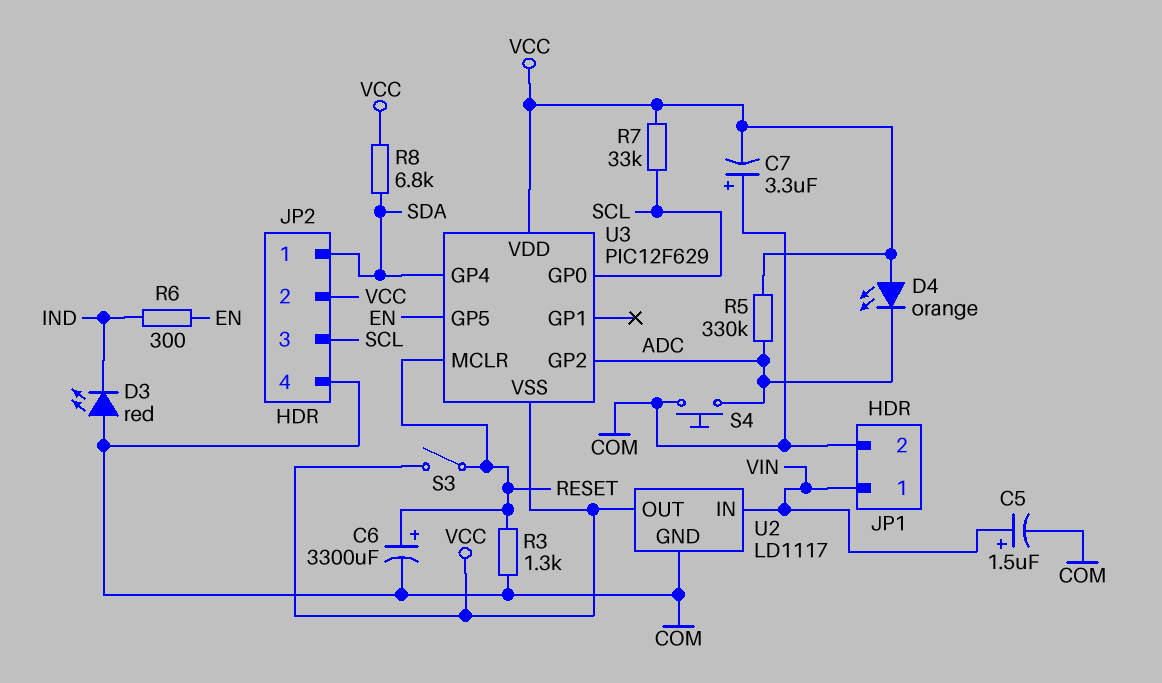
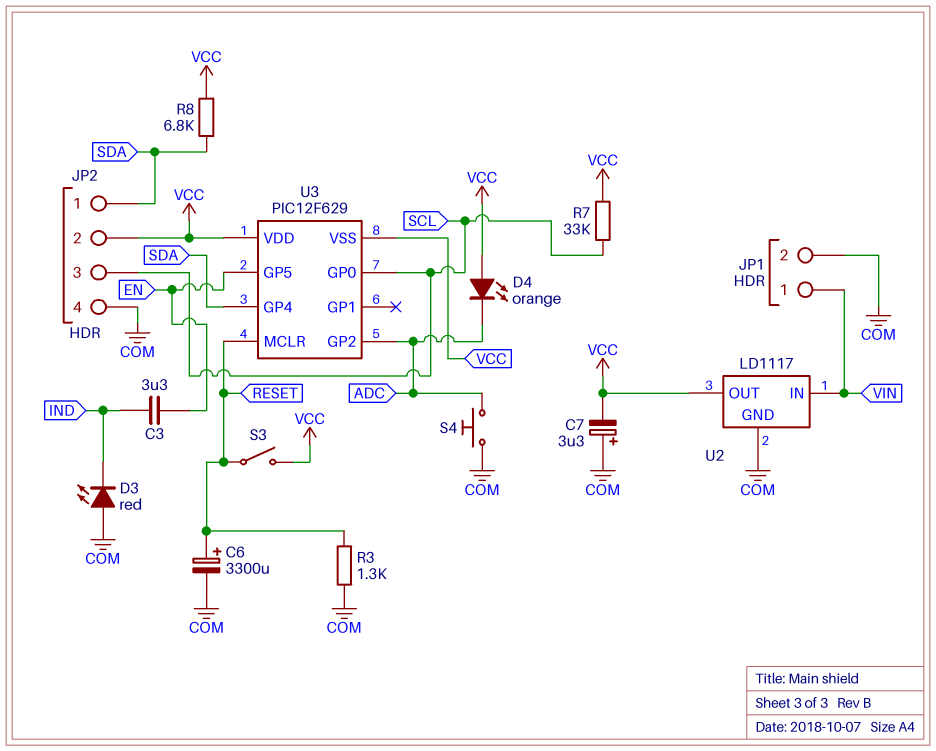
C3: none -> 3.3uF (EN, IND)
C5: 1.5uF (plus VIN, minus COM) -> none
R5: 330k (ADC, VCC) -> none
R6: 300 (EN, IND) -> none

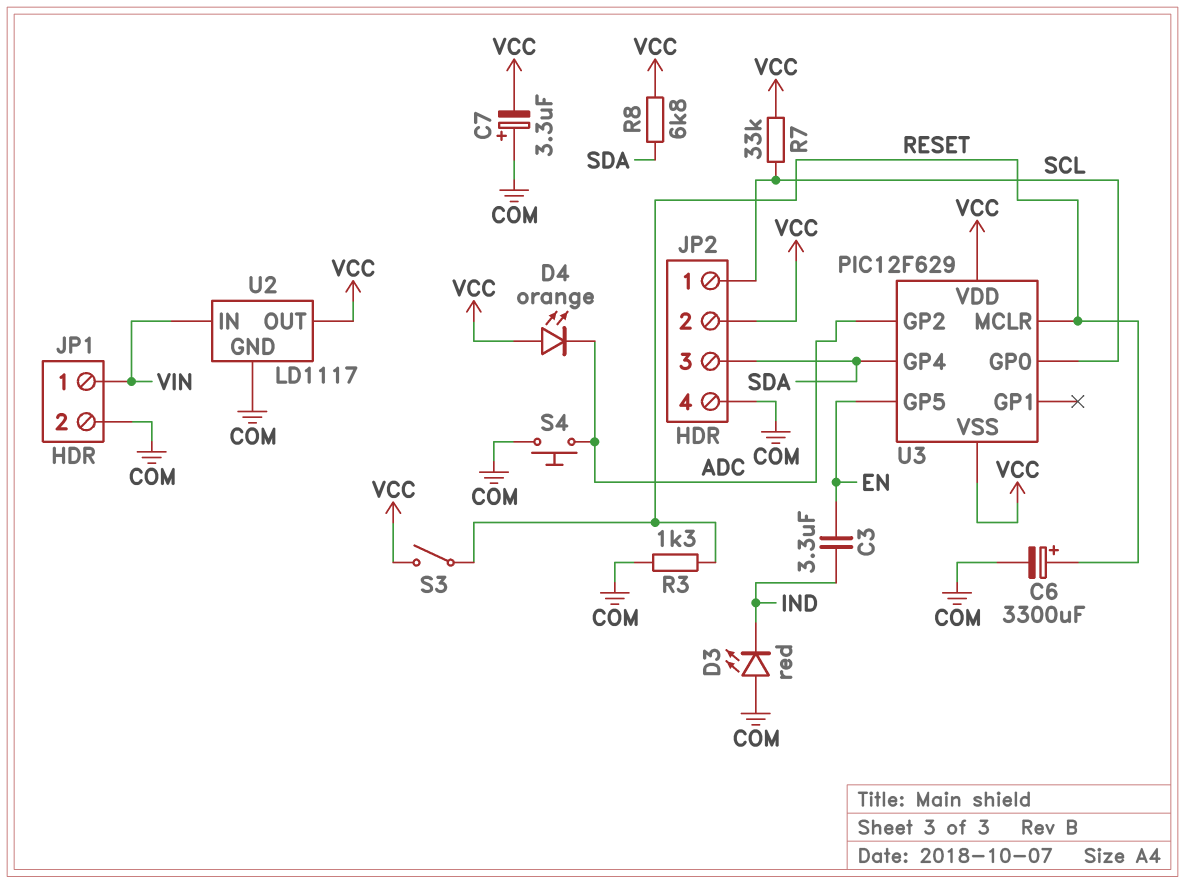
JP2 pin 1: SDA -> SCL
JP2 pin 3: SCL -> SDA

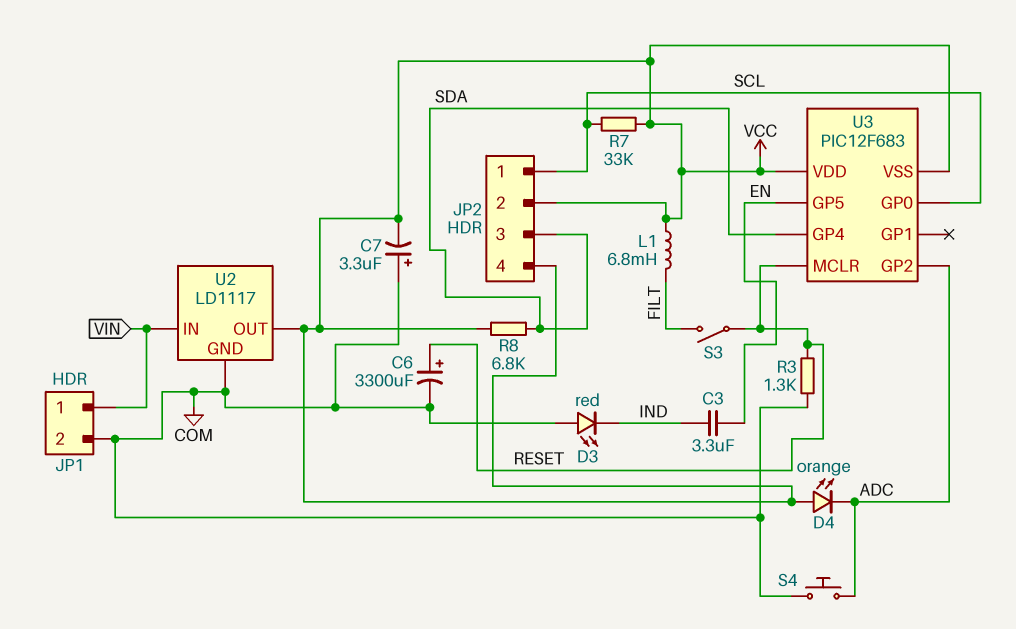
JP2 pin 4: COM -> VCC
L1: none -> 6.8mH (FILT, VCC)
S3: switch (RESET, VCC) -> switch (FILT, RESET)
U3: PIC12F629 -> PIC12F683

